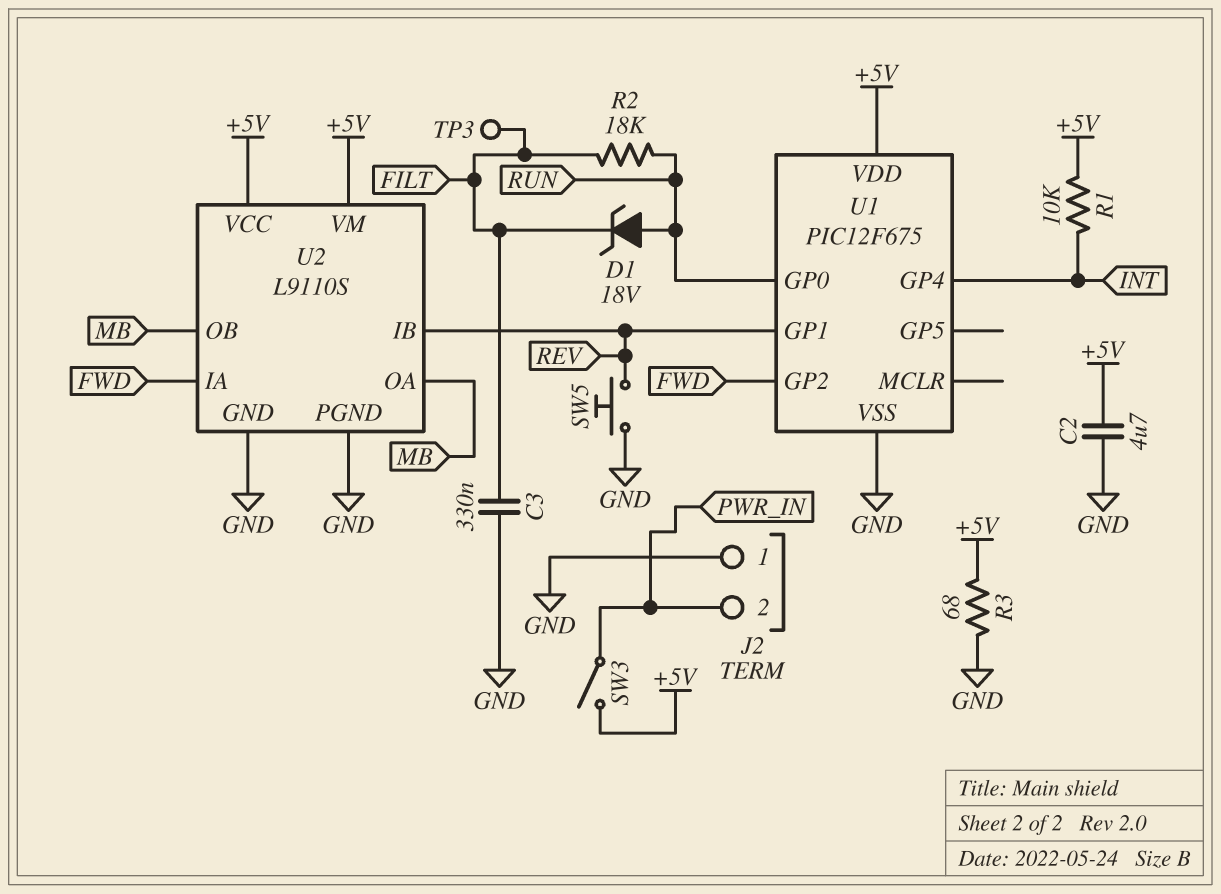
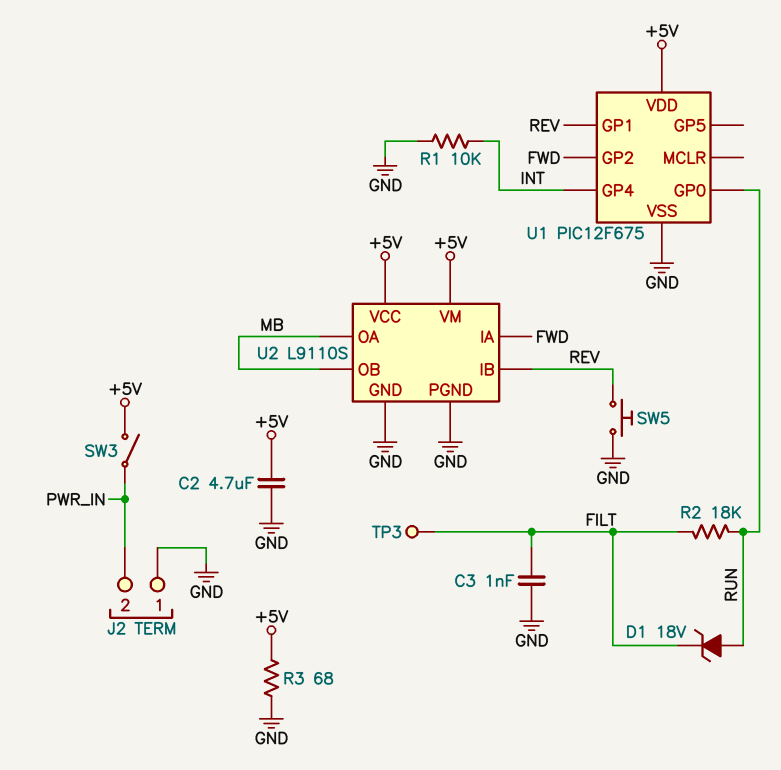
C3: 330nF (FILT, GND) -> 1nF (FILT, GND)
R1: 10k (+5V, INT) -> 10k (GND, INT)

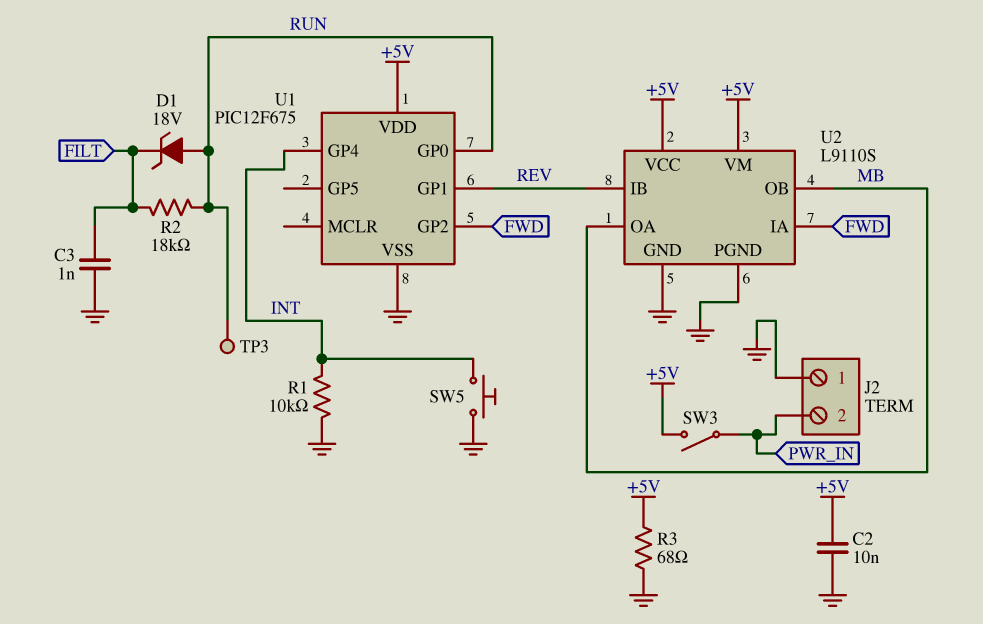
C2: 4.7uF (+5V, GND) -> 10nF (+5V, GND)
SW5: button (GND, REV) -> button (GND, INT)
TP3: test point (FILT) -> test point (RUN)

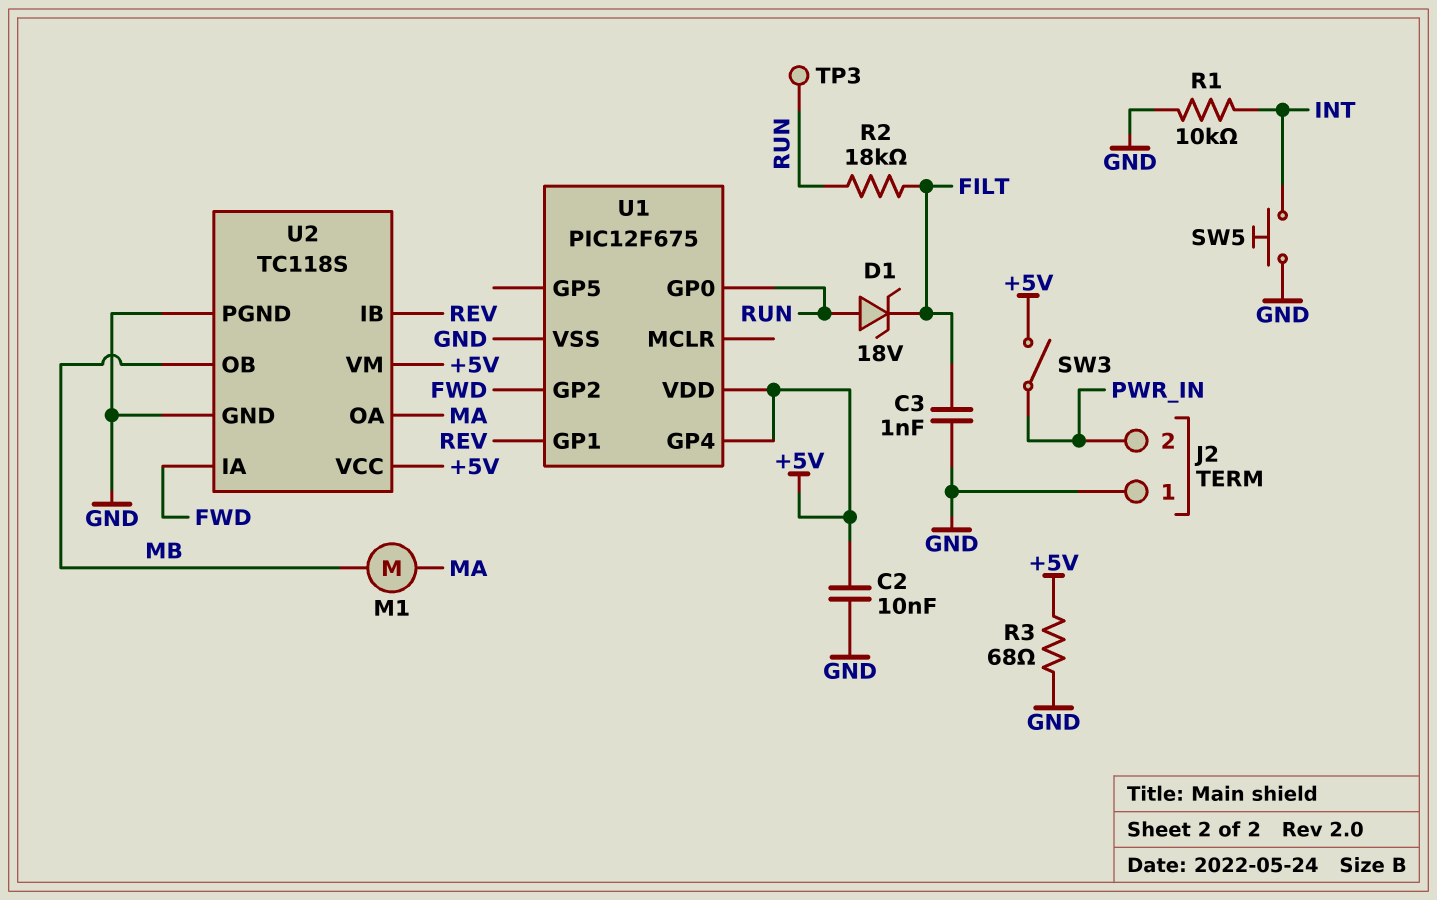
M1: none -> motor (MA, MB)
U1 pin GP4: INT -> +5V
U2: L9110S -> TC118S
U2 pin OA: MB -> MA

